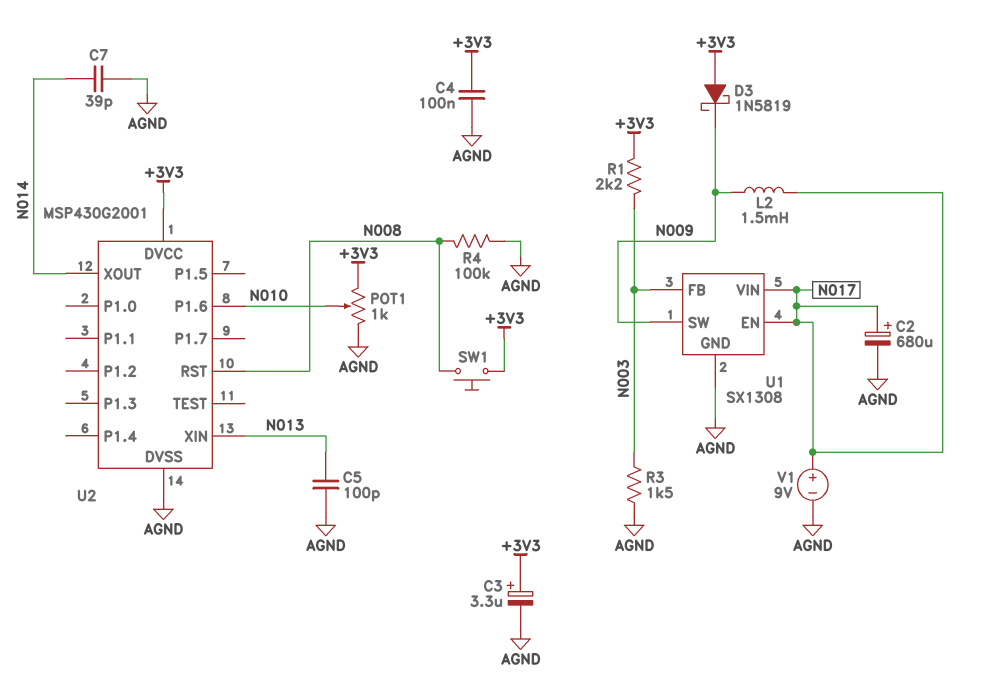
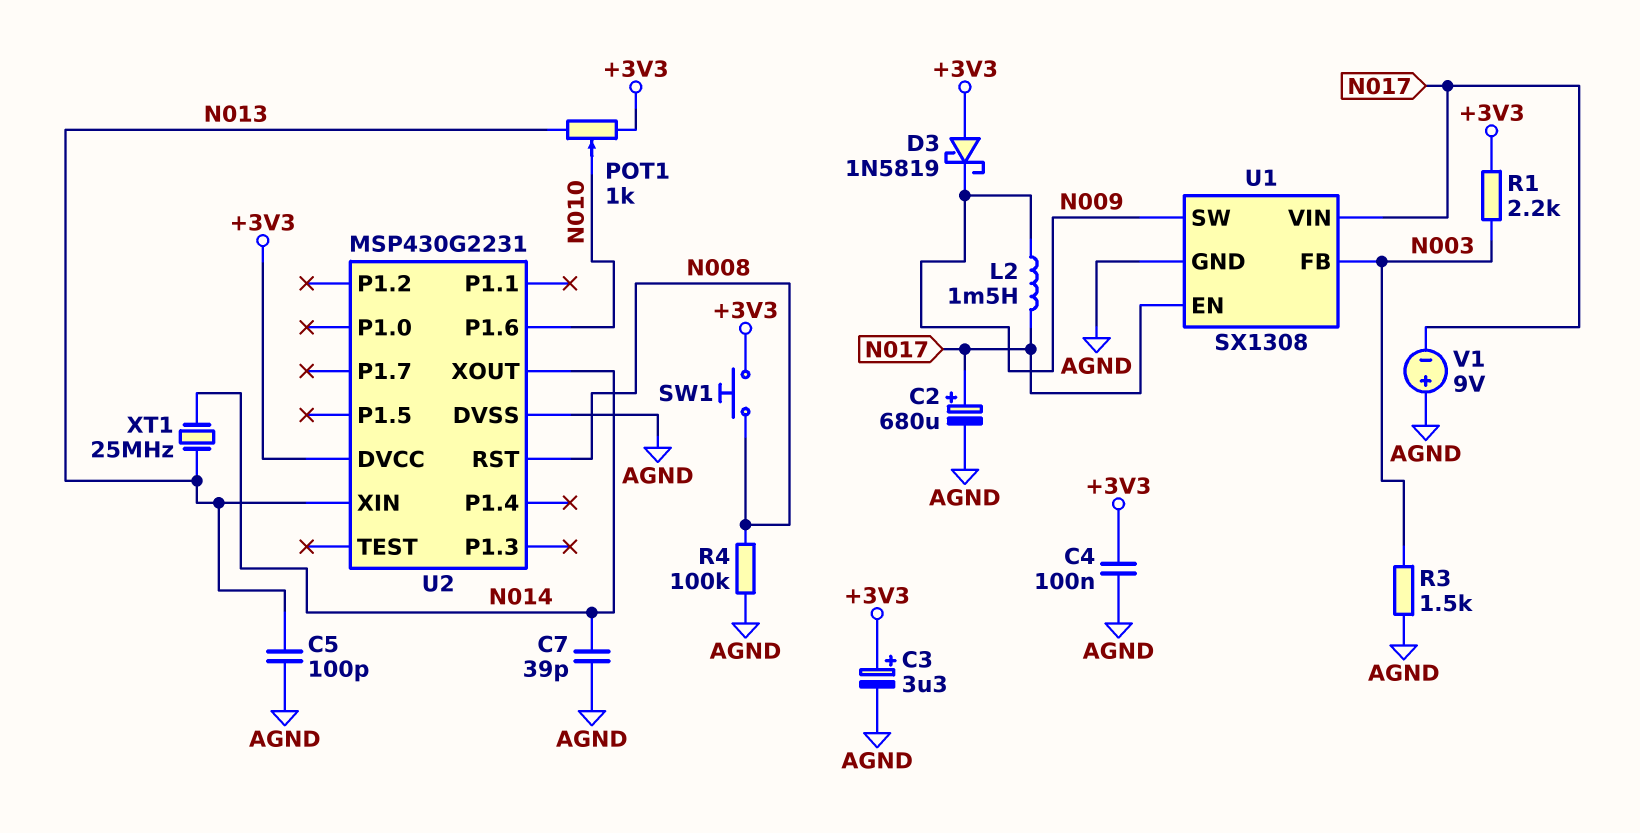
POT1: 1k (+3V3, AGND, wiper N010) -> 1k (+3V3, N013, wiper N010)
U2: MSP430G2001 -> MSP430G2231
V1: 9V (plus N017, minus AGND) -> 9V (plus AGND, minus N017)
XT1: none -> 25MHz (N013, N014)

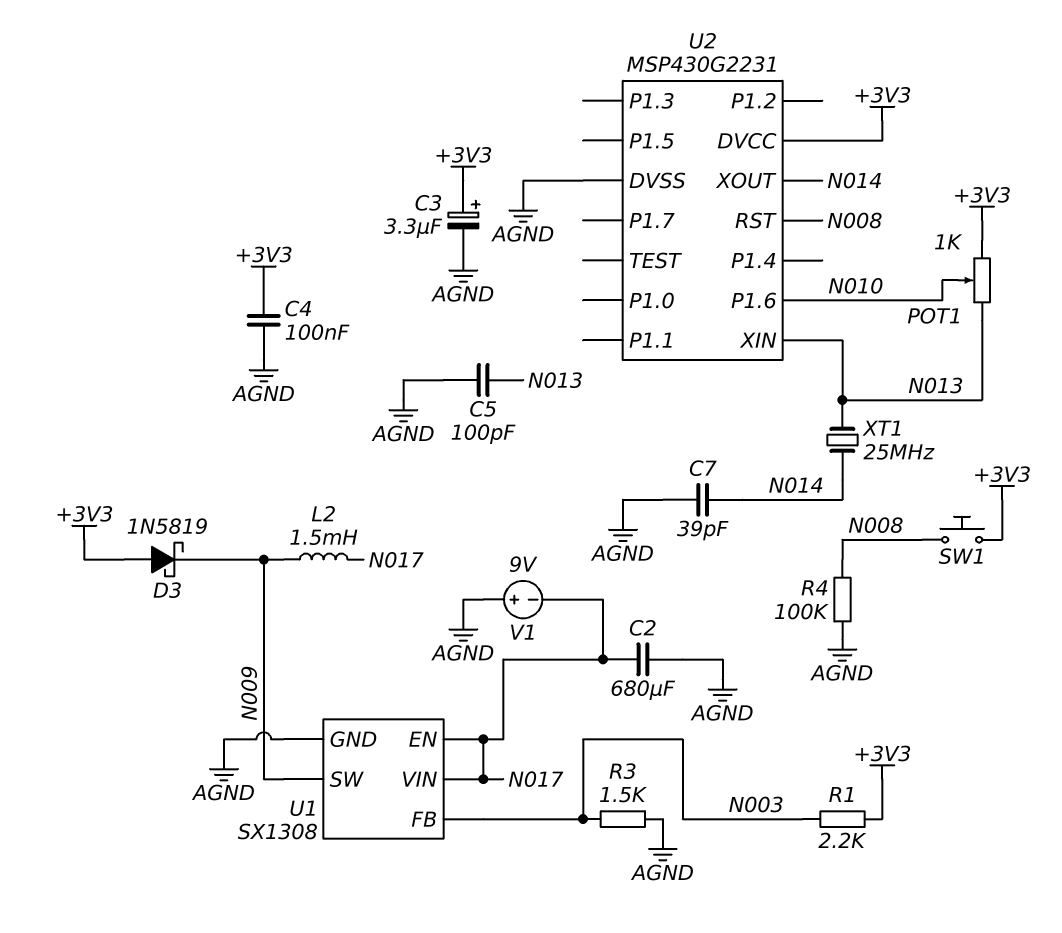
C2: 680uF (plus N017, minus AGND) -> 680uF (AGND, N017)

